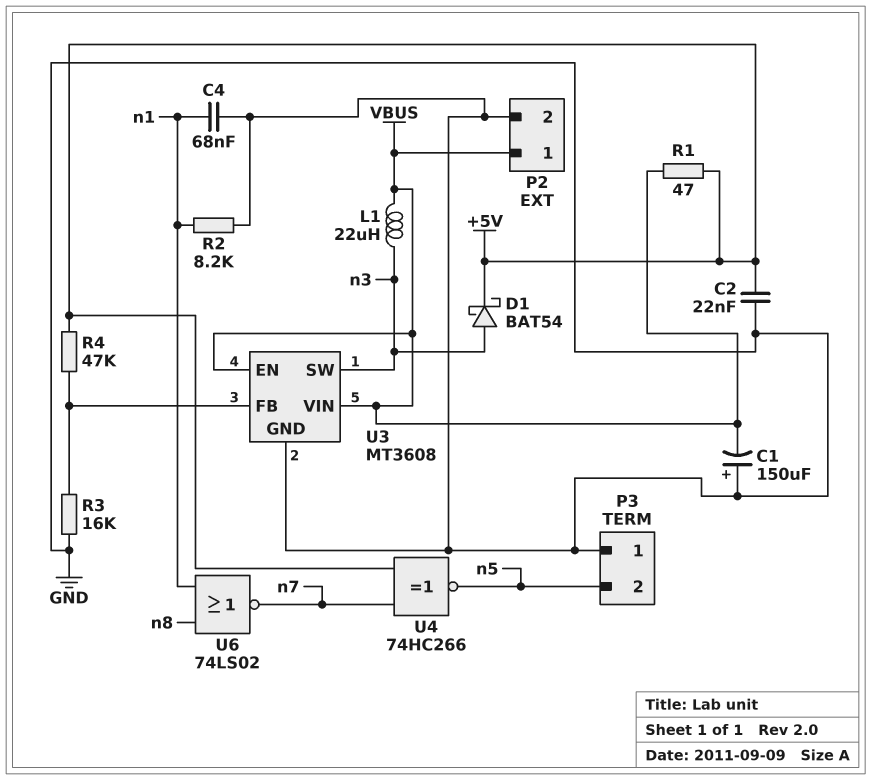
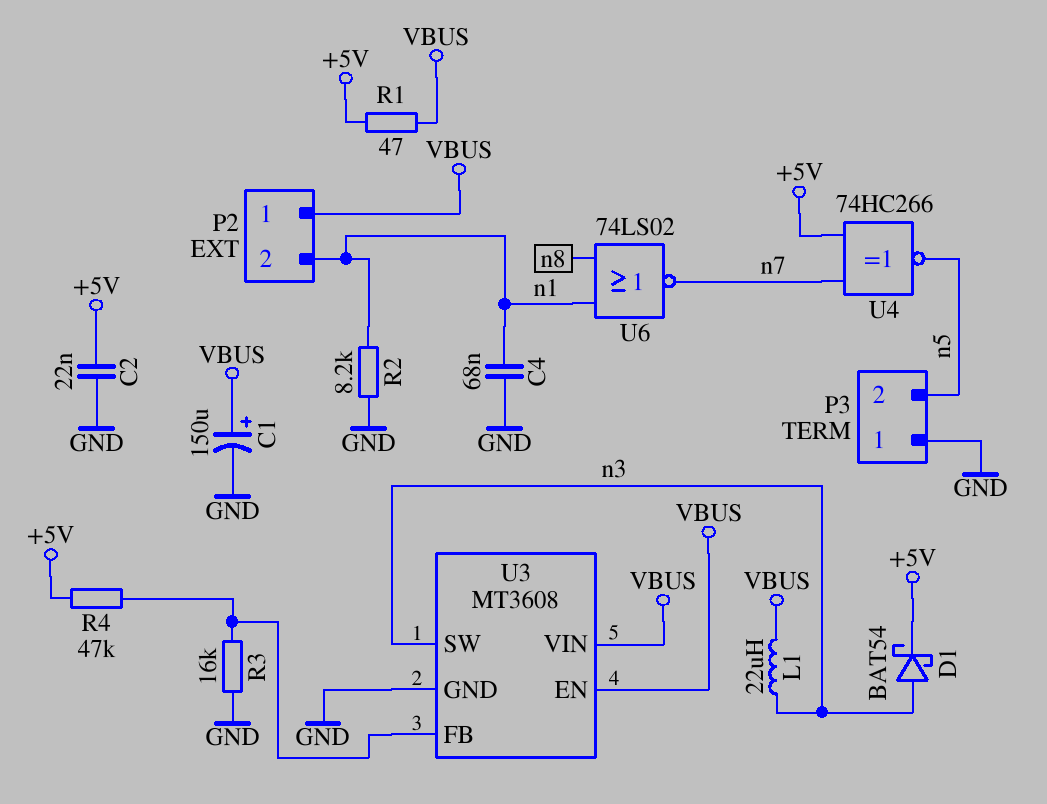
C1: 150uF (plus GND, minus VBUS) -> 150uF (plus VBUS, minus GND)
P2 pin 2: GND -> n1

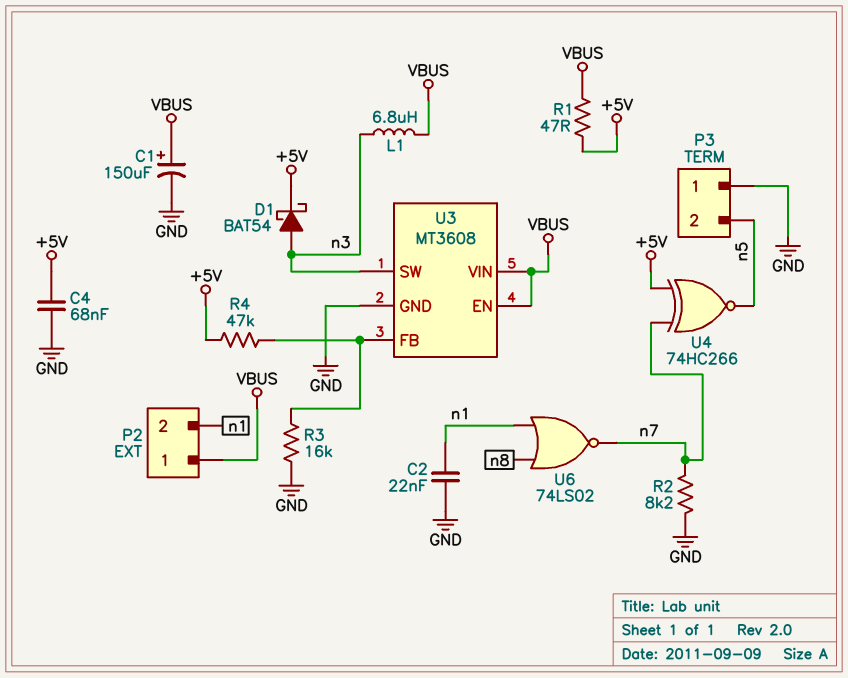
C2: 22nF (+5V, GND) -> 22nF (GND, n1)
C4: 68nF (GND, n1) -> 68nF (+5V, GND)
L1: 22uH (VBUS, n3) -> 6.8uH (VBUS, n3)
R2: 8.2k (GND, n1) -> 8.2k (GND, n7)

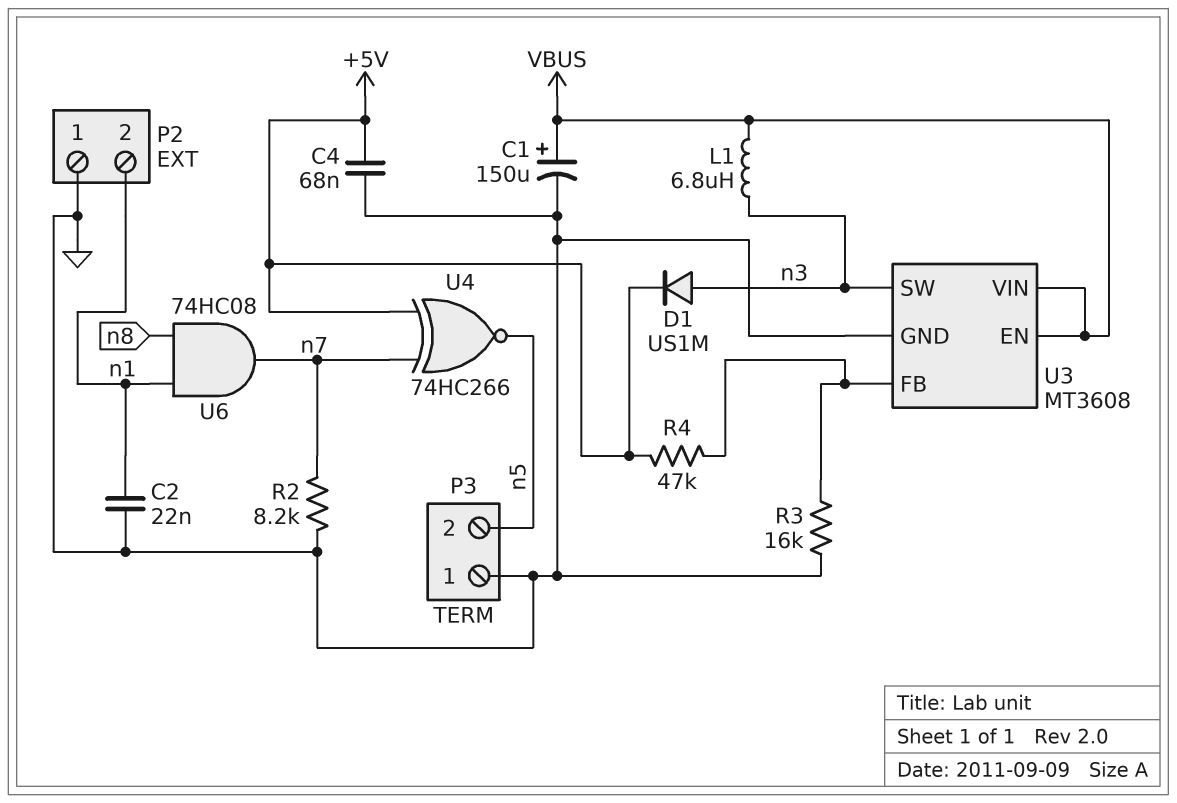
D1: schottky BAT54 (A n3, K +5V) -> diode US1M (A n3, K +5V)
P2 pin 1: VBUS -> GND
R1: 47 (+5V, VBUS) -> none
U6: NOR 74LS02 (in n1, in n8, out n7) -> AND 74HC08 (in n1, in n8, out n7)

